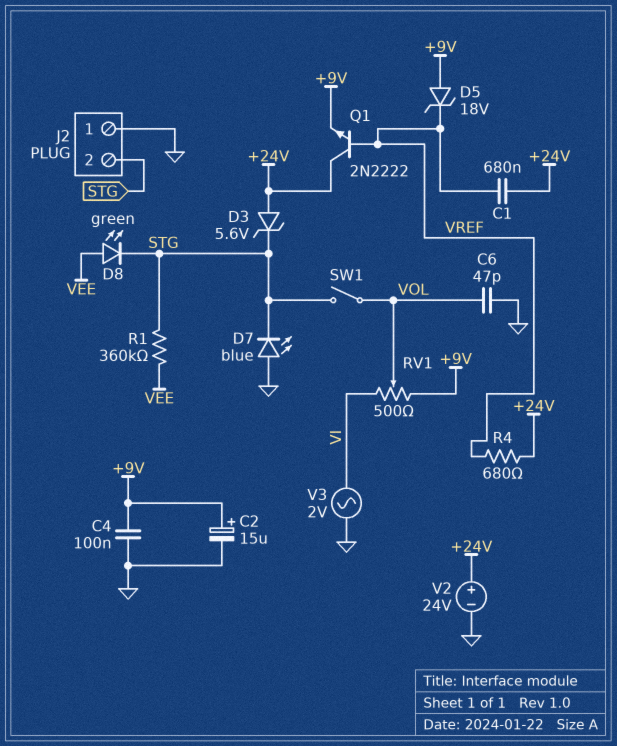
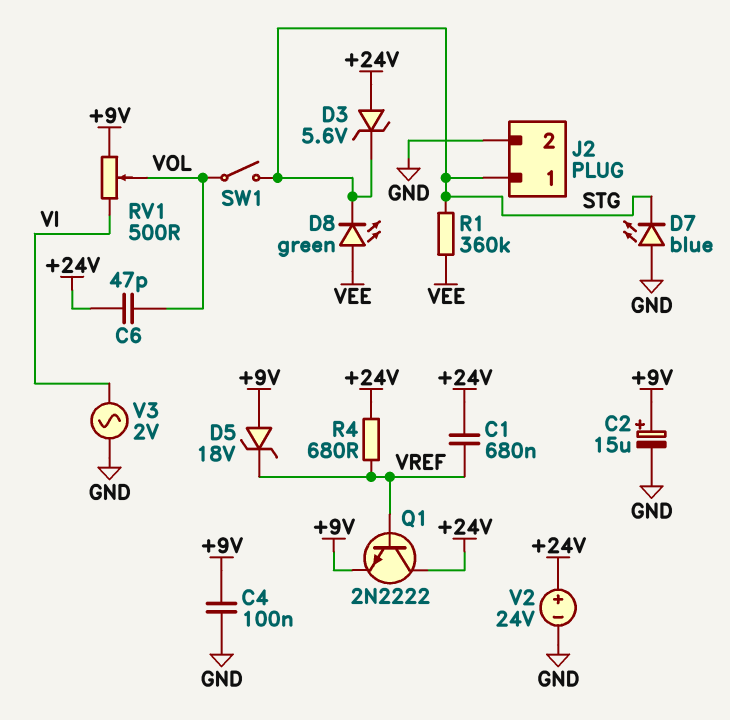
C6: 47pF (GND, VOL) -> 47pF (+24V, VOL)
J2 pin 1: GND -> STG
J2 pin 2: STG -> GND

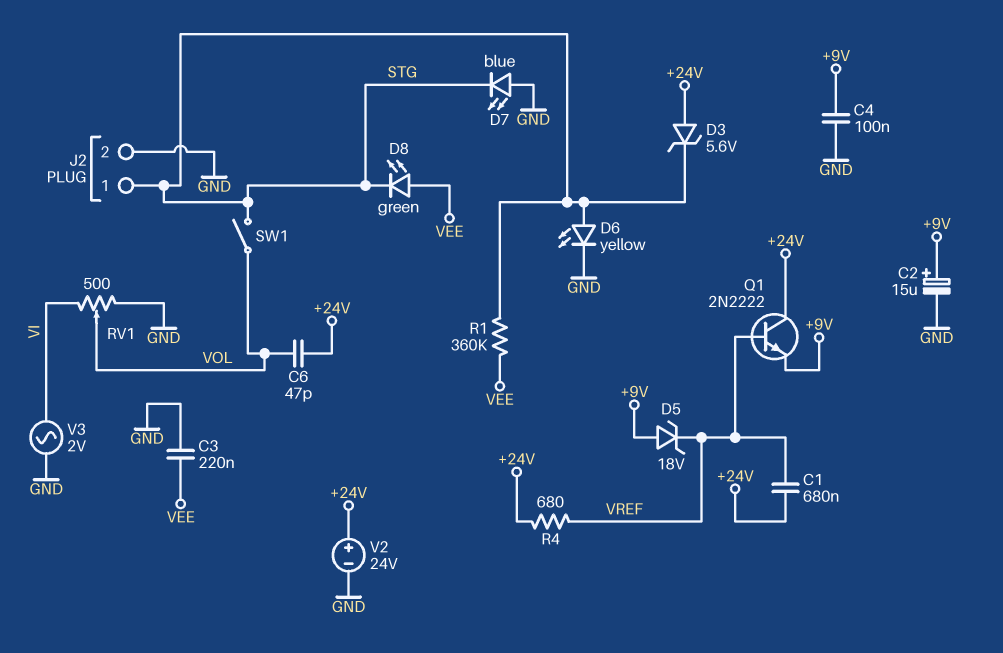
C3: none -> 220nF (GND, VEE)
D6: none -> LED yellow (A STG, K GND)
RV1: 500 (+9V, VI, wiper VOL) -> 500 (GND, VI, wiper VOL)

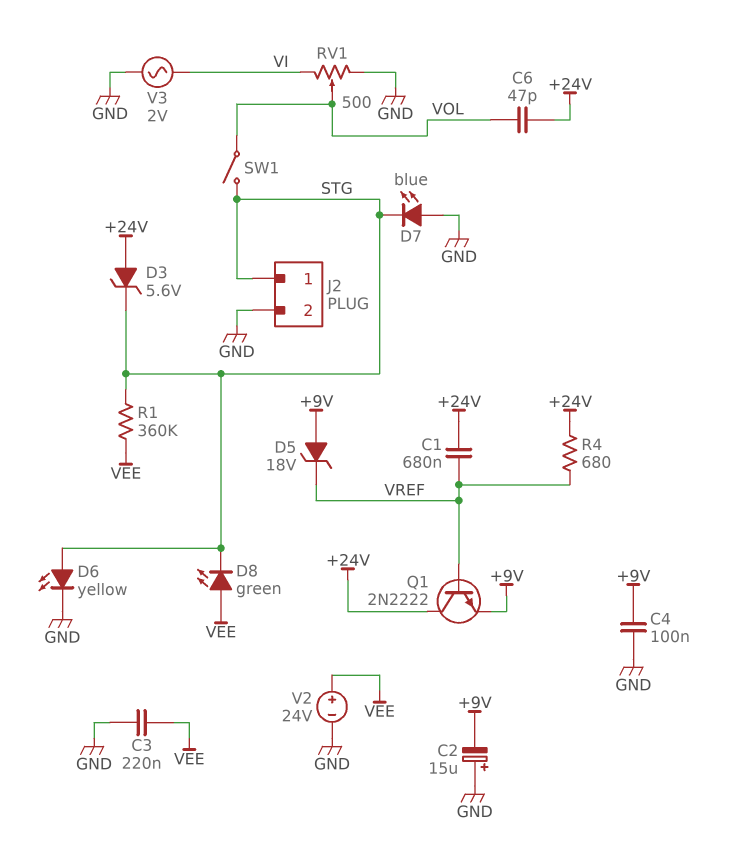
C2: 15uF (plus +9V, minus GND) -> 15uF (plus GND, minus +9V)
V2: 24V (plus +24V, minus GND) -> 24V (plus VEE, minus GND)

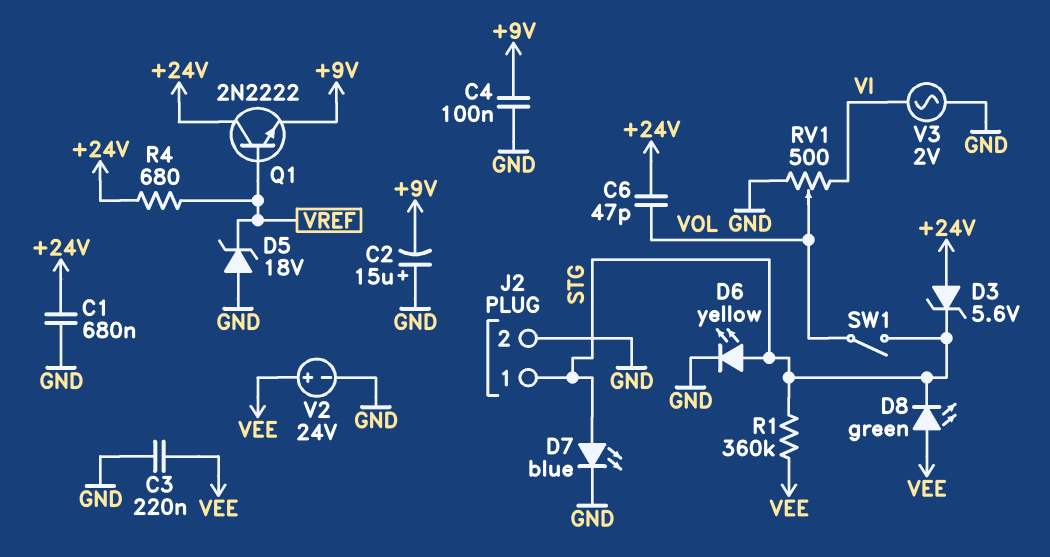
C1: 680nF (+24V, VREF) -> 680nF (+24V, GND)
D5: zener 18V (A +9V, K VREF) -> zener 18V (A GND, K VREF)
D7: LED blue (A GND, K STG) -> LED blue (A STG, K GND)

